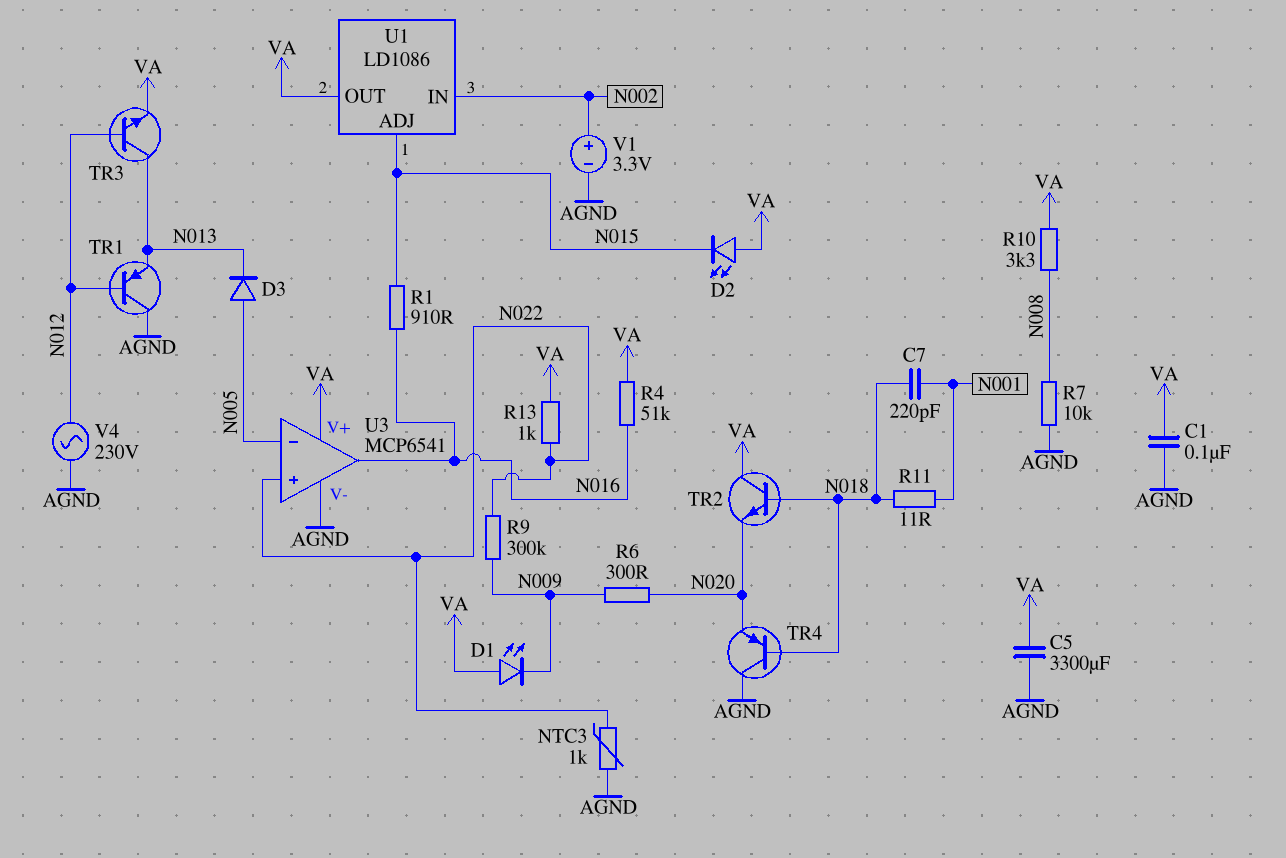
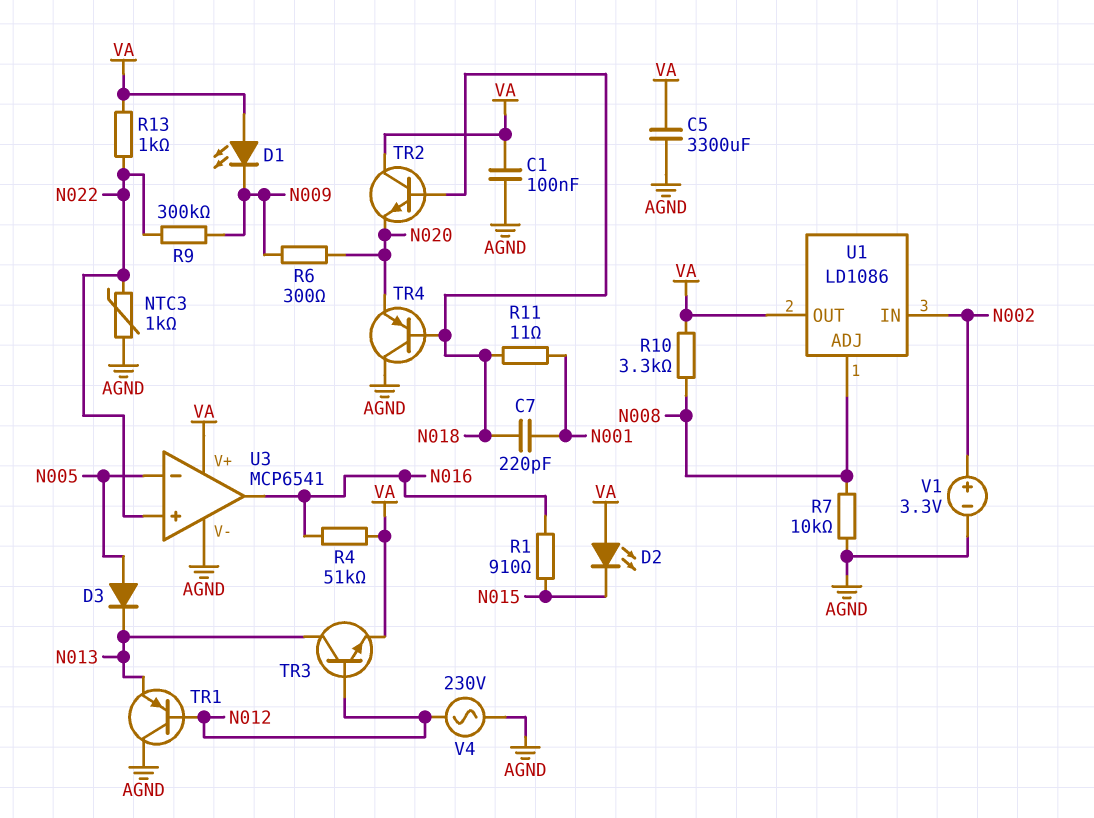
U1 pin ADJ: N015 -> N008

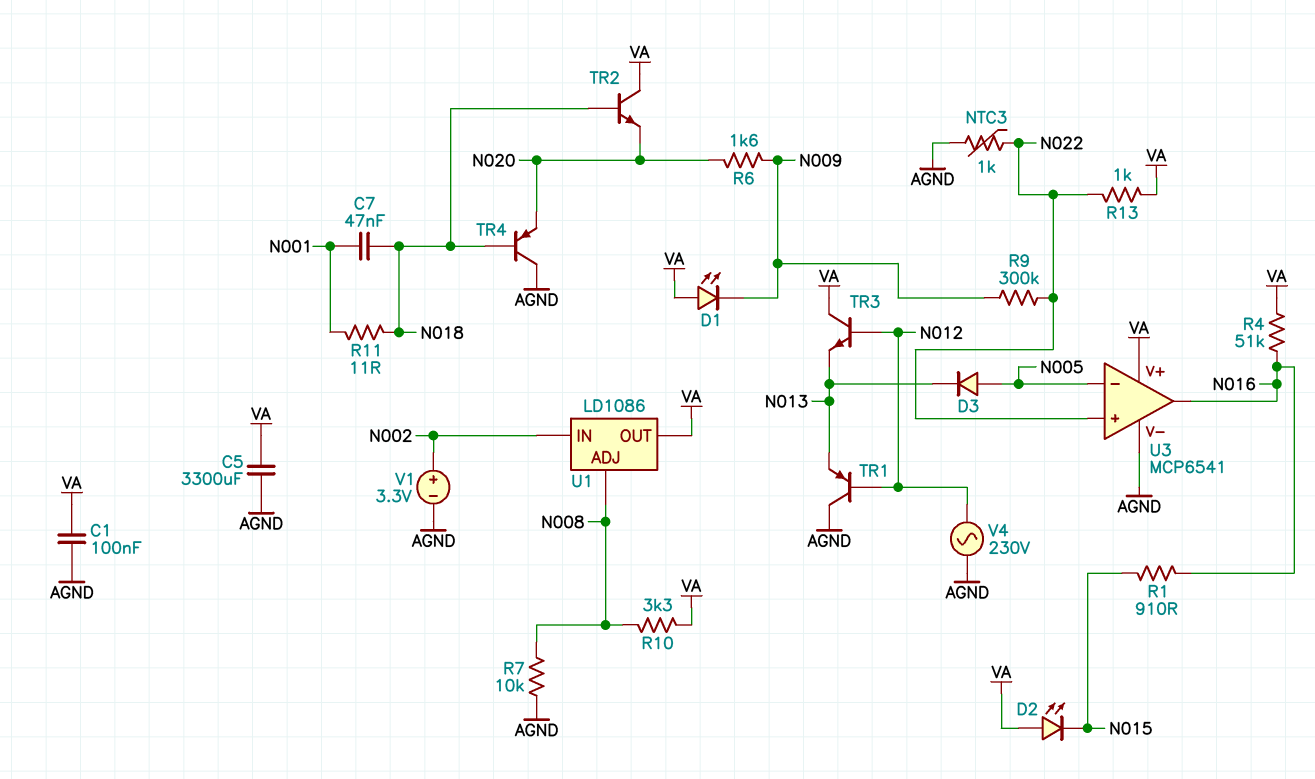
C7: 220pF (N001, N018) -> 47nF (N001, N018)
R6: 300 (N009, N020) -> 1.6k (N009, N020)
TR3: NPN (B N012, C N013, E VA) -> NPN (B N012, C VA, E N013)

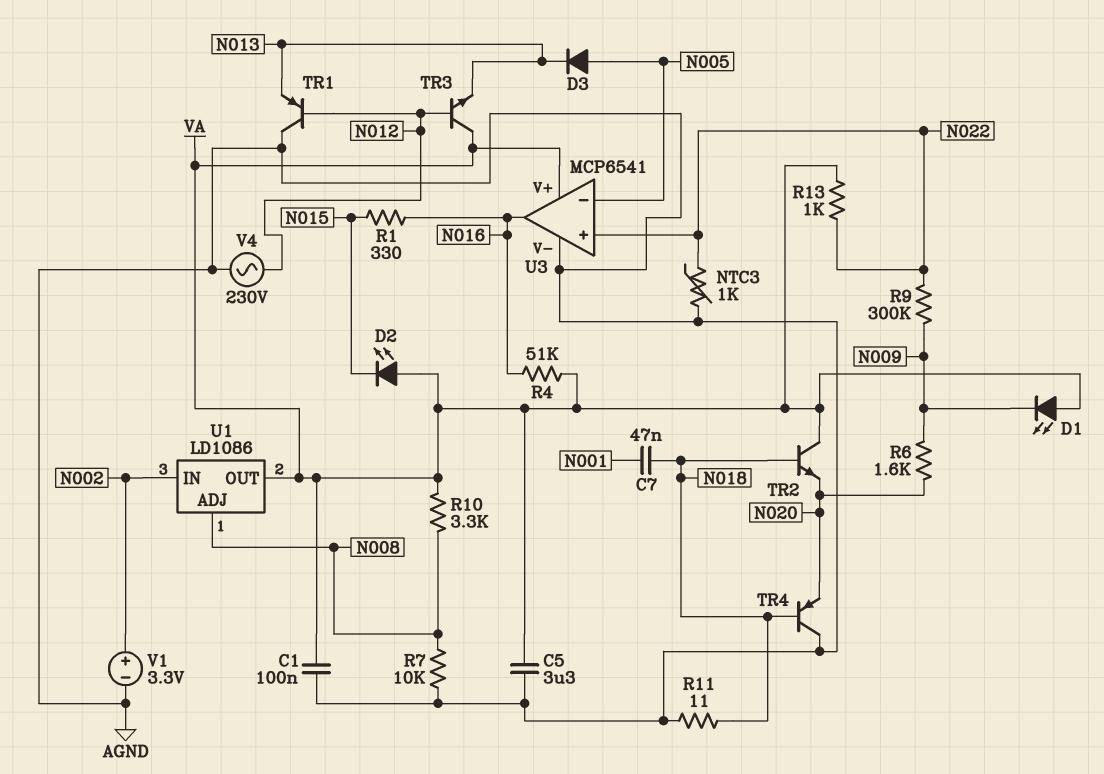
C5: 3300uF (AGND, VA) -> 3.3uF (AGND, VA)
R1: 910 (N015, N016) -> 330 (N015, N016)
R11: 11 (N001, N018) -> 11 (AGND, N018)

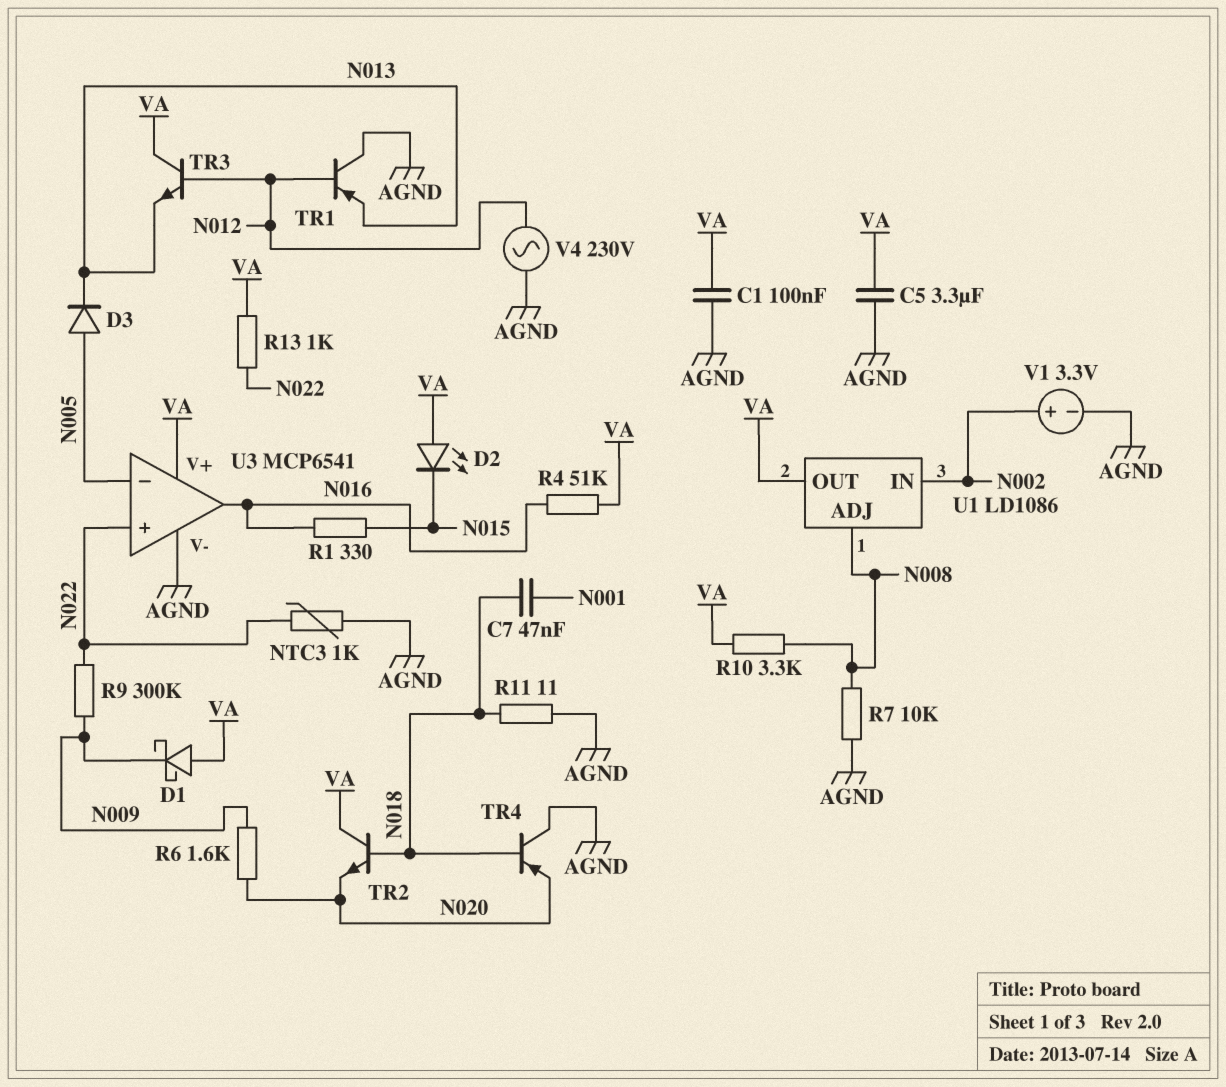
D1: LED (A VA, K N009) -> schottky (A VA, K N009)

